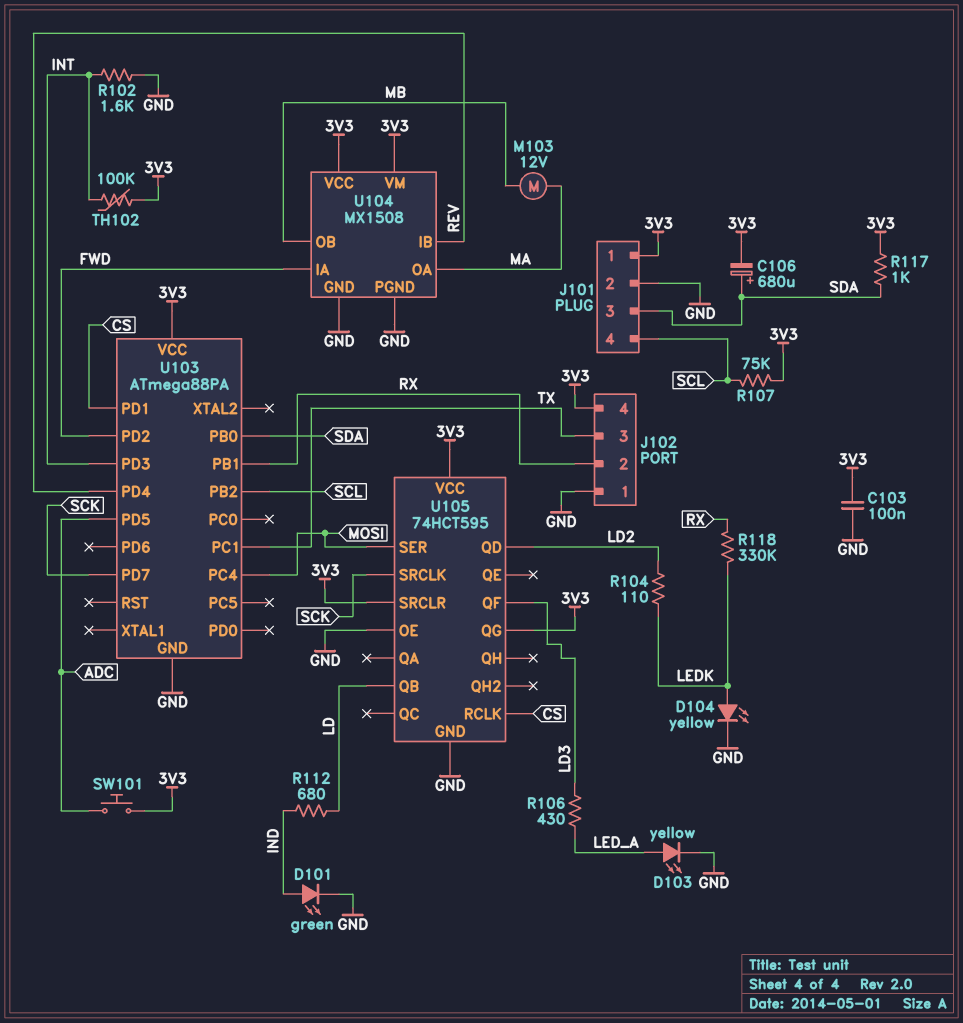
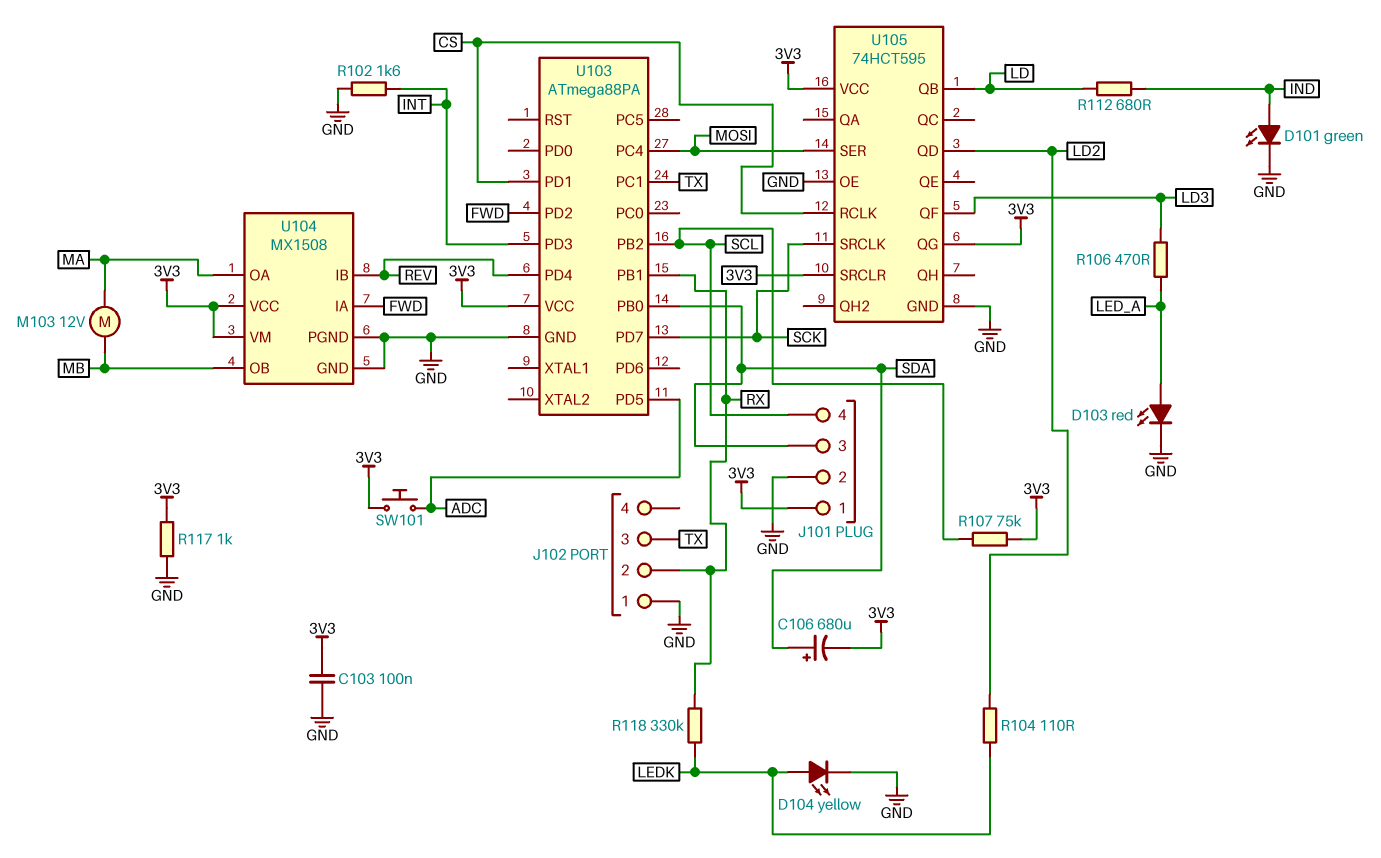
D103: LED yellow (A LED_A, K GND) -> LED red (A LED_A, K GND)
J102 pin 4: 3V3 -> none
R106: 430 (LD3, LED_A) -> 470 (LD3, LED_A)
R117: 1k (3V3, SDA) -> 1k (3V3, GND)
TH102: 100k (3V3, INT) -> none

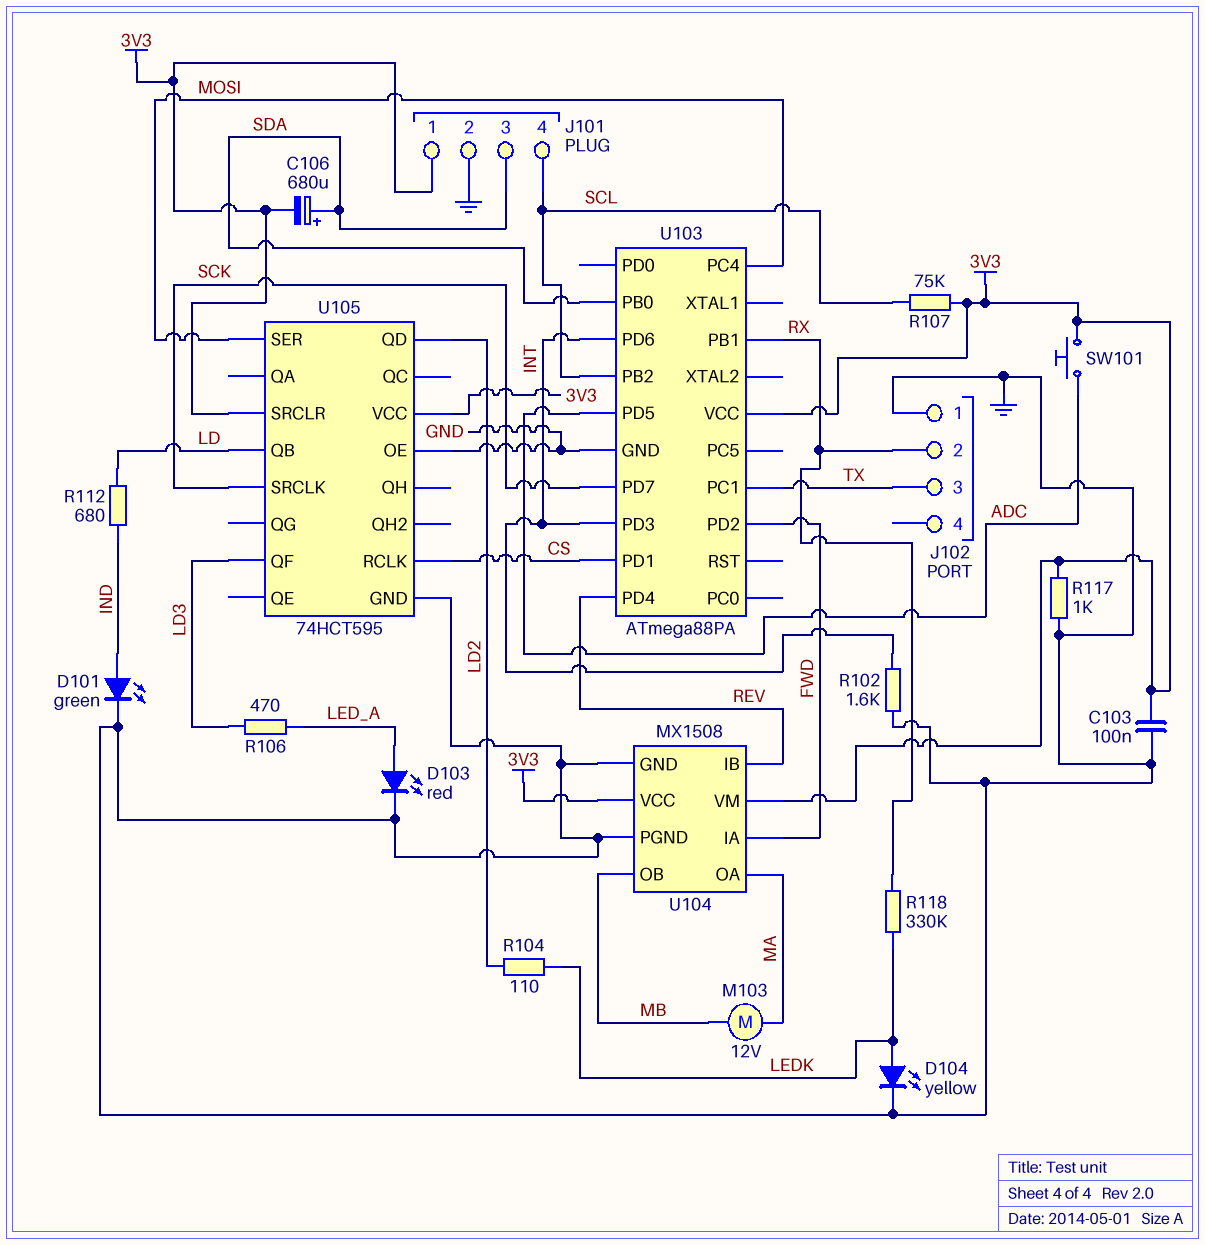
U103 pin PD6: none -> INT
U105 pin QG: 3V3 -> none

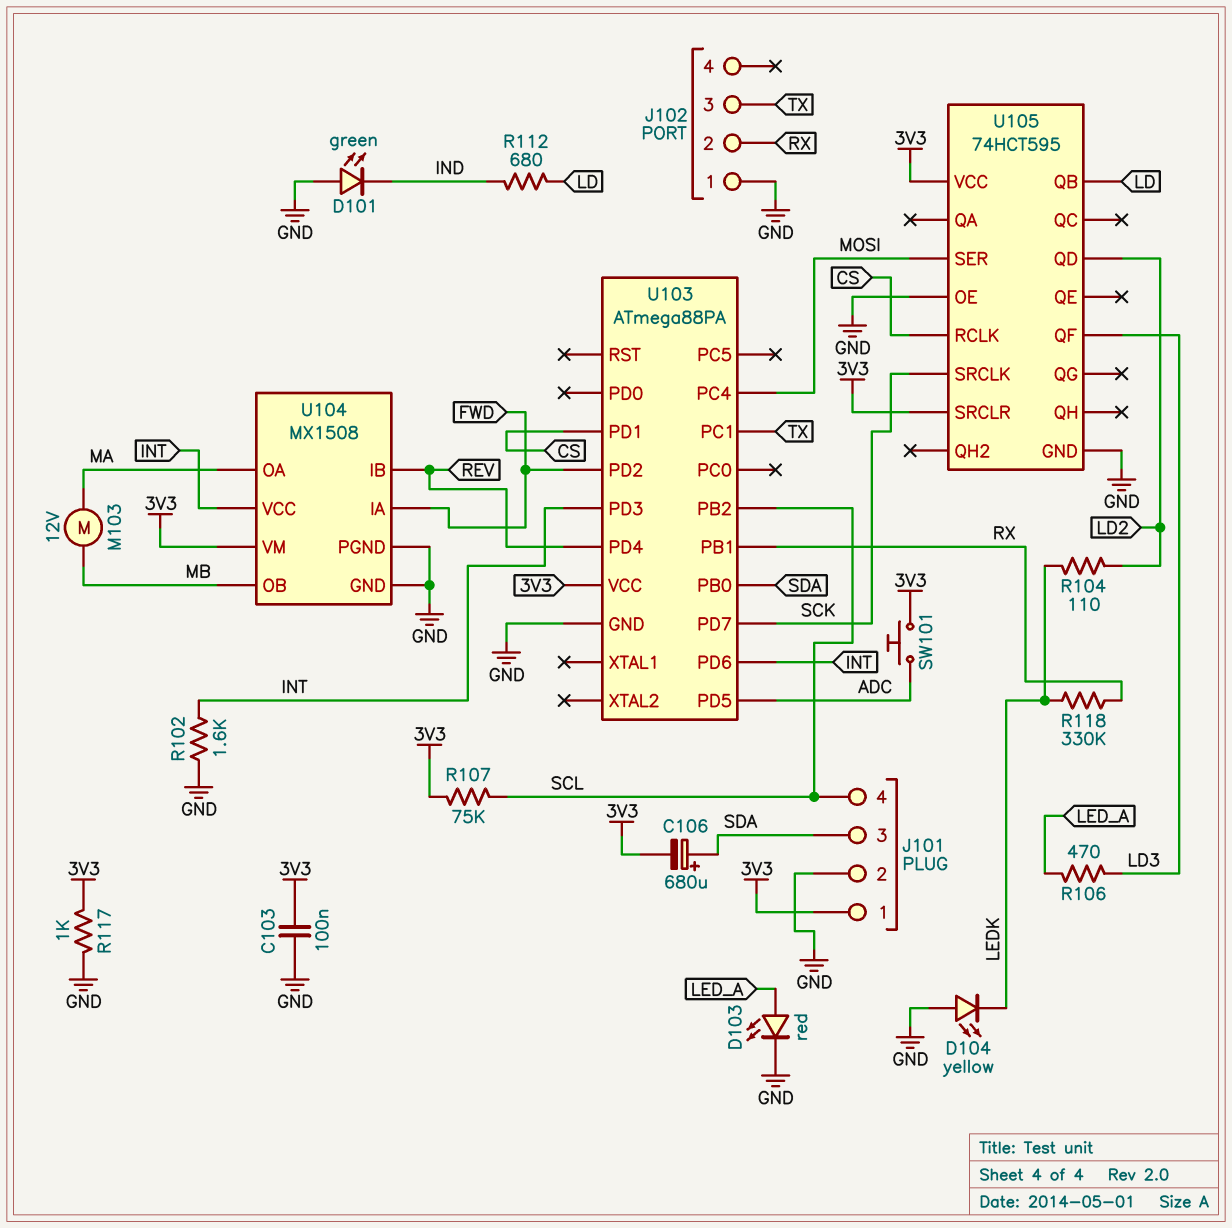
D101: LED green (A IND, K GND) -> LED green (A GND, K IND)
D104: LED yellow (A LEDK, K GND) -> LED yellow (A GND, K LEDK)
U104 pin VCC: 3V3 -> INT

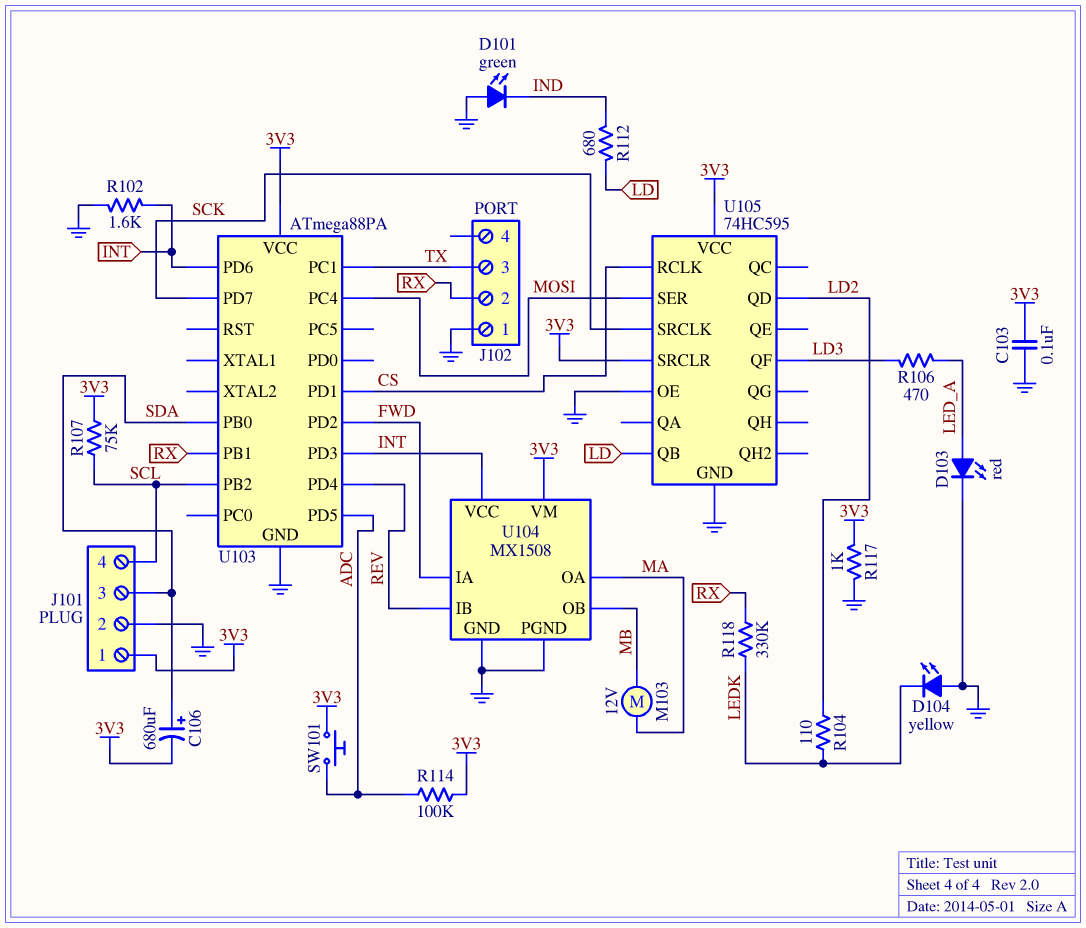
R114: none -> 100k (3V3, ADC)
U105: 74HCT595 -> 74HC595

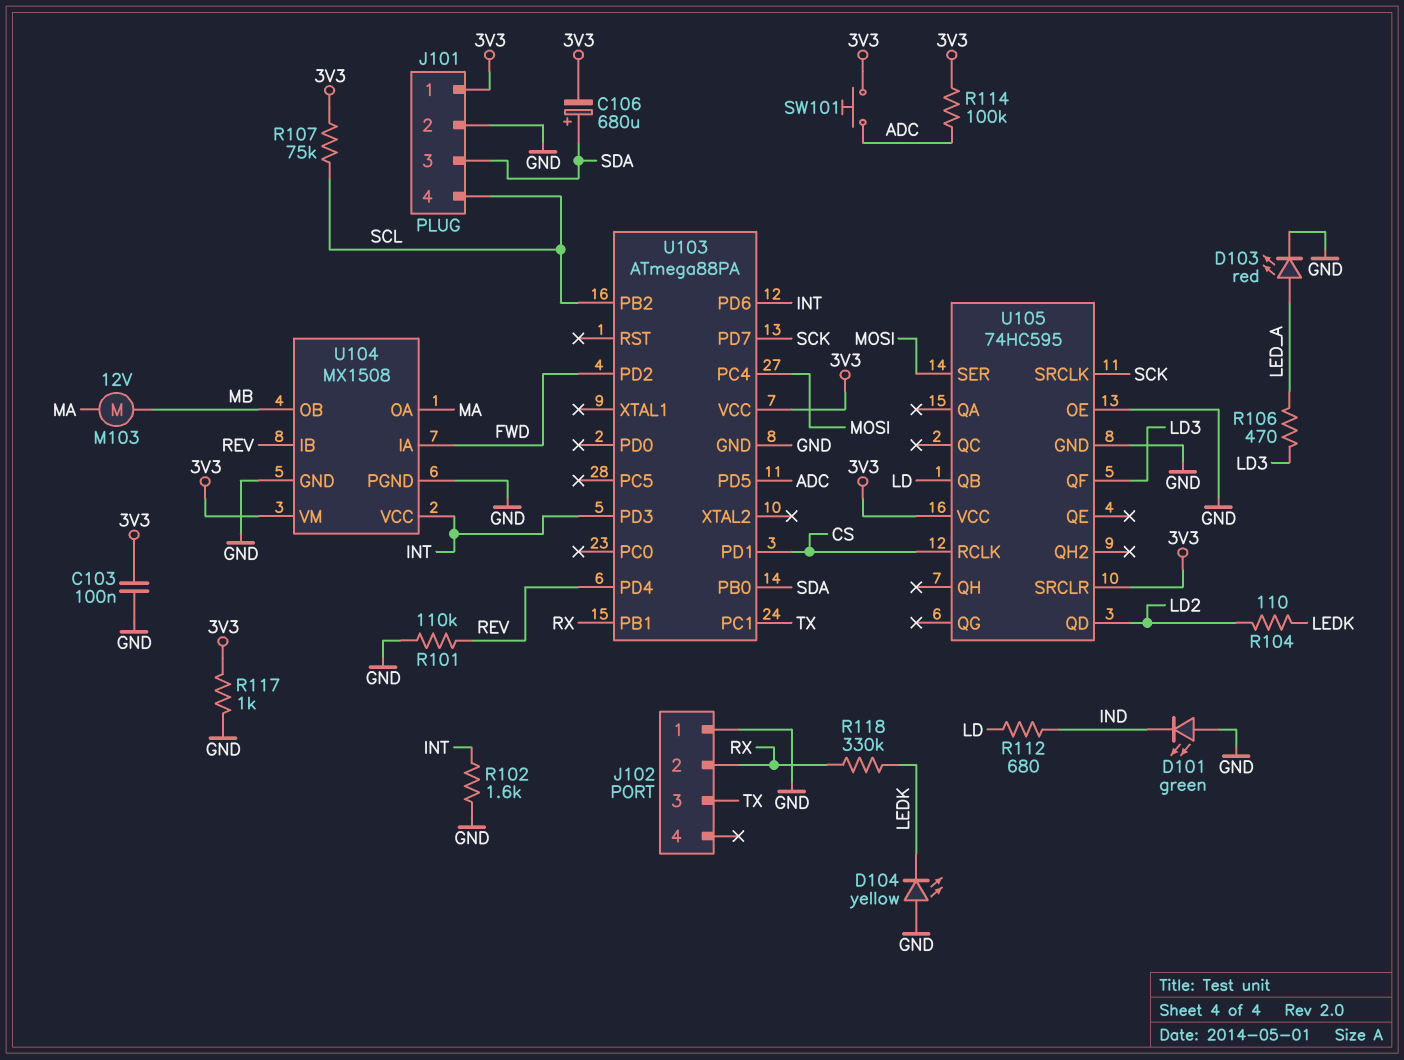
R101: none -> 110k (GND, REV)

